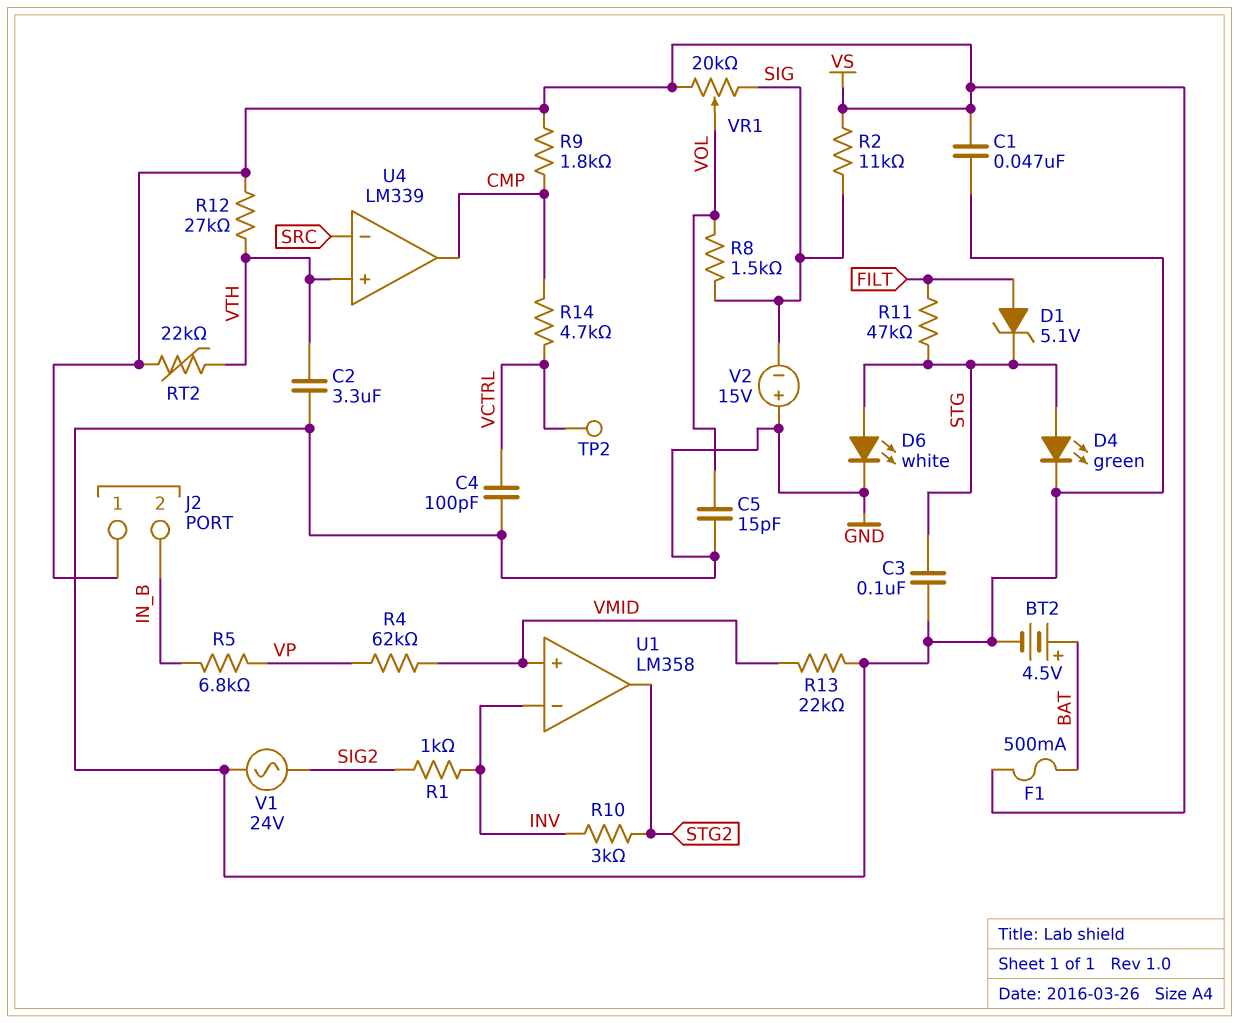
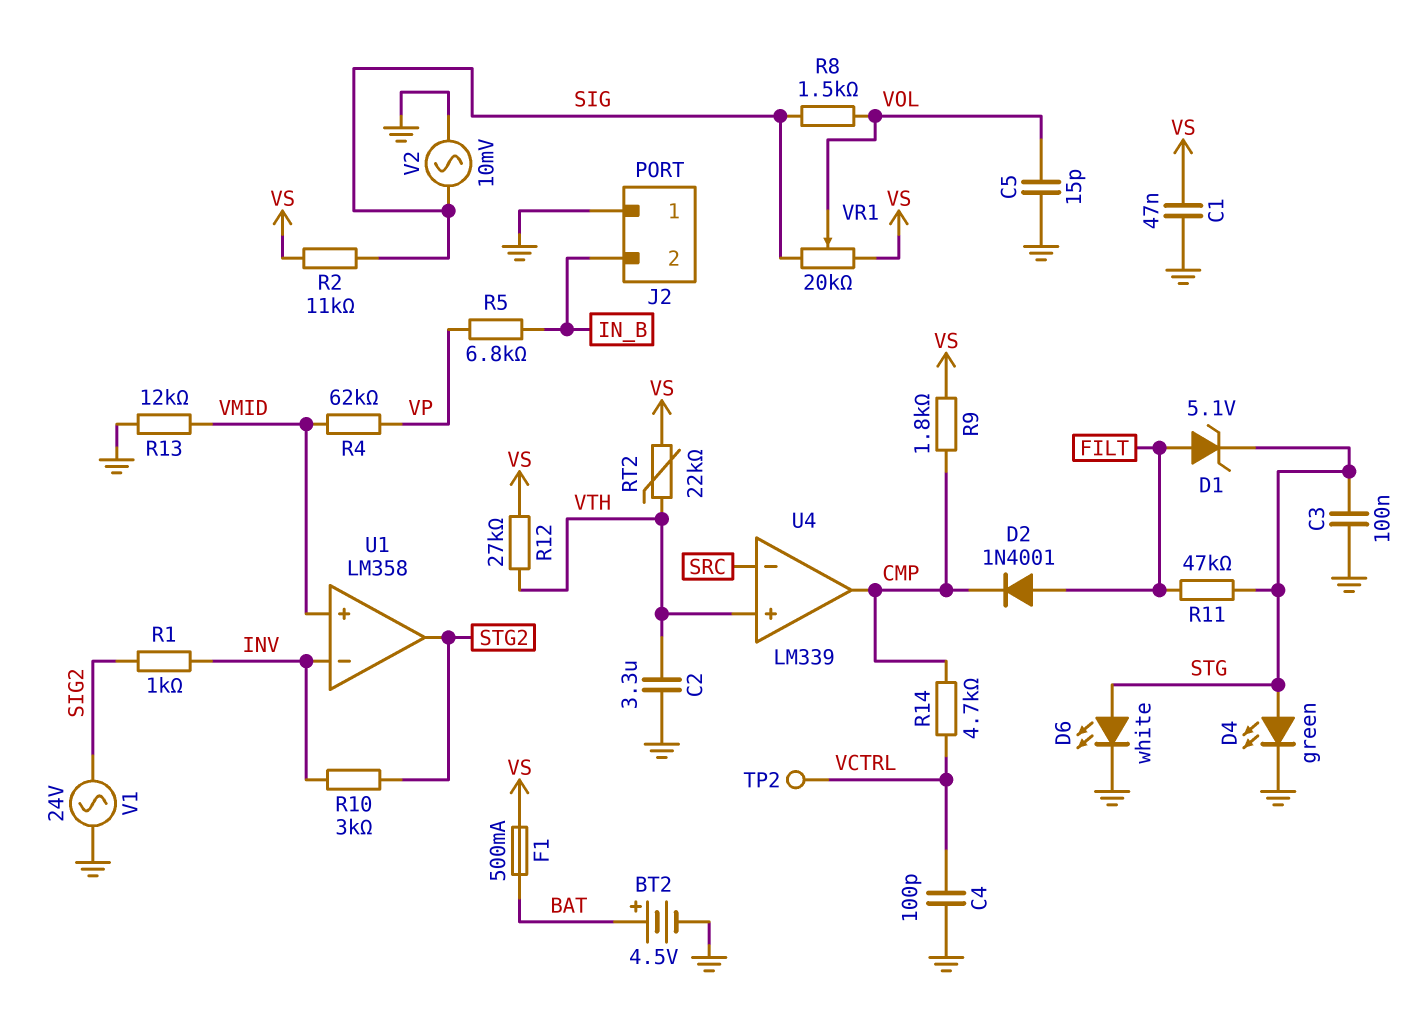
D2: none -> diode 1N4001 (A FILT, K CMP)
J2 pin 1: VS -> GND
R13: 22k (GND, VMID) -> 12k (GND, VMID)
V2: 15V (plus GND, minus SIG) -> AC 10mV (GND, SIG)

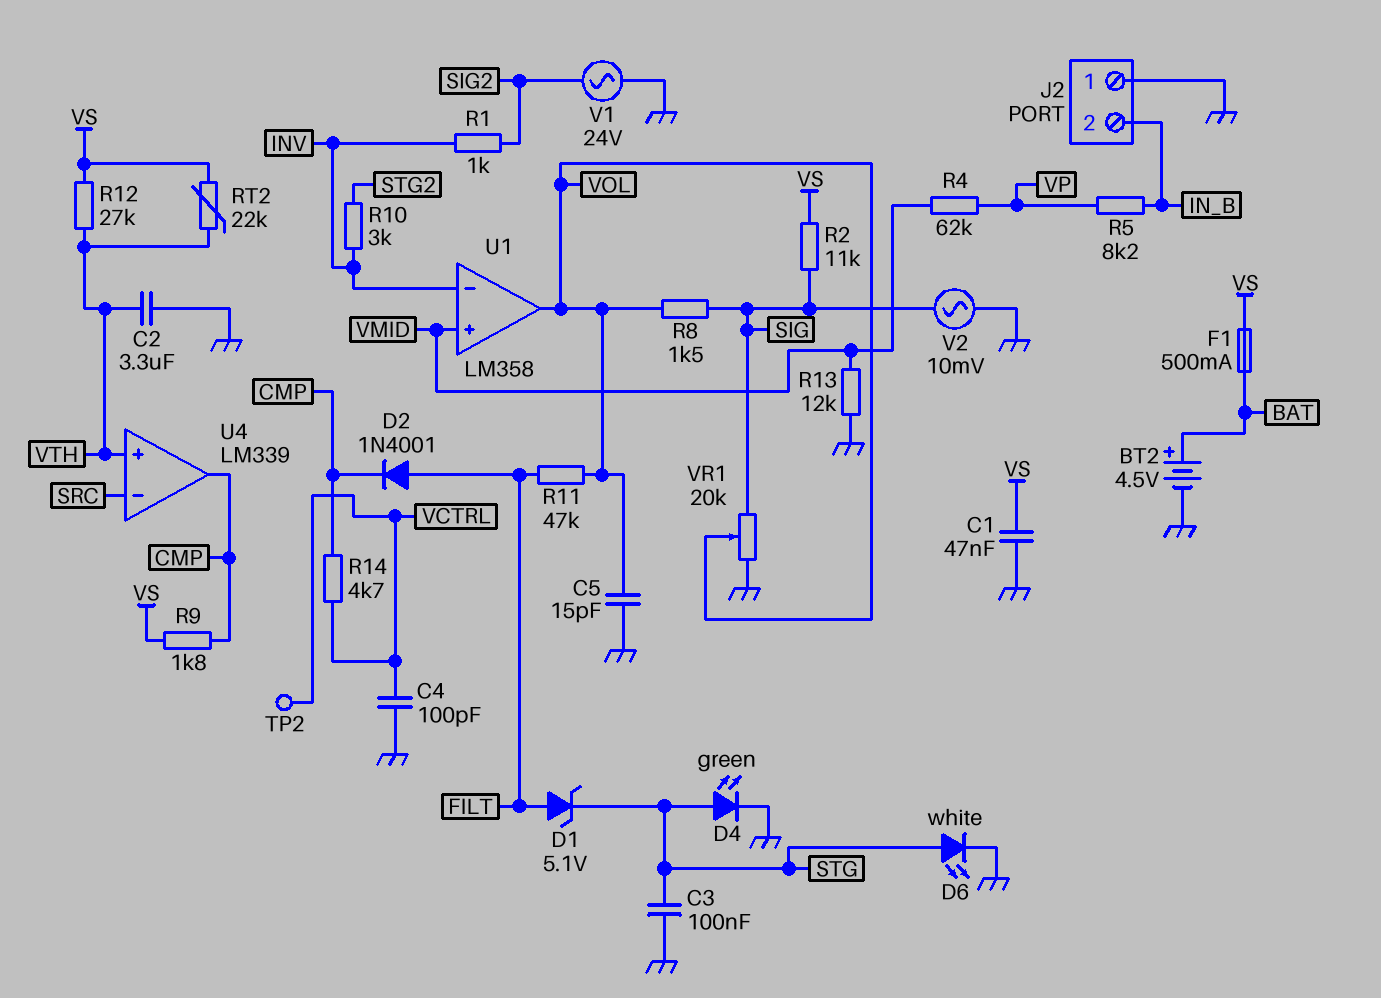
R5: 6.8k (IN_B, VP) -> 8.2k (IN_B, VP)
R11: 47k (FILT, STG) -> 47k (FILT, VOL)
U1 pin out: STG2 -> VOL
VR1: 20k (SIG, VS, wiper VOL) -> 20k (GND, SIG, wiper VOL)

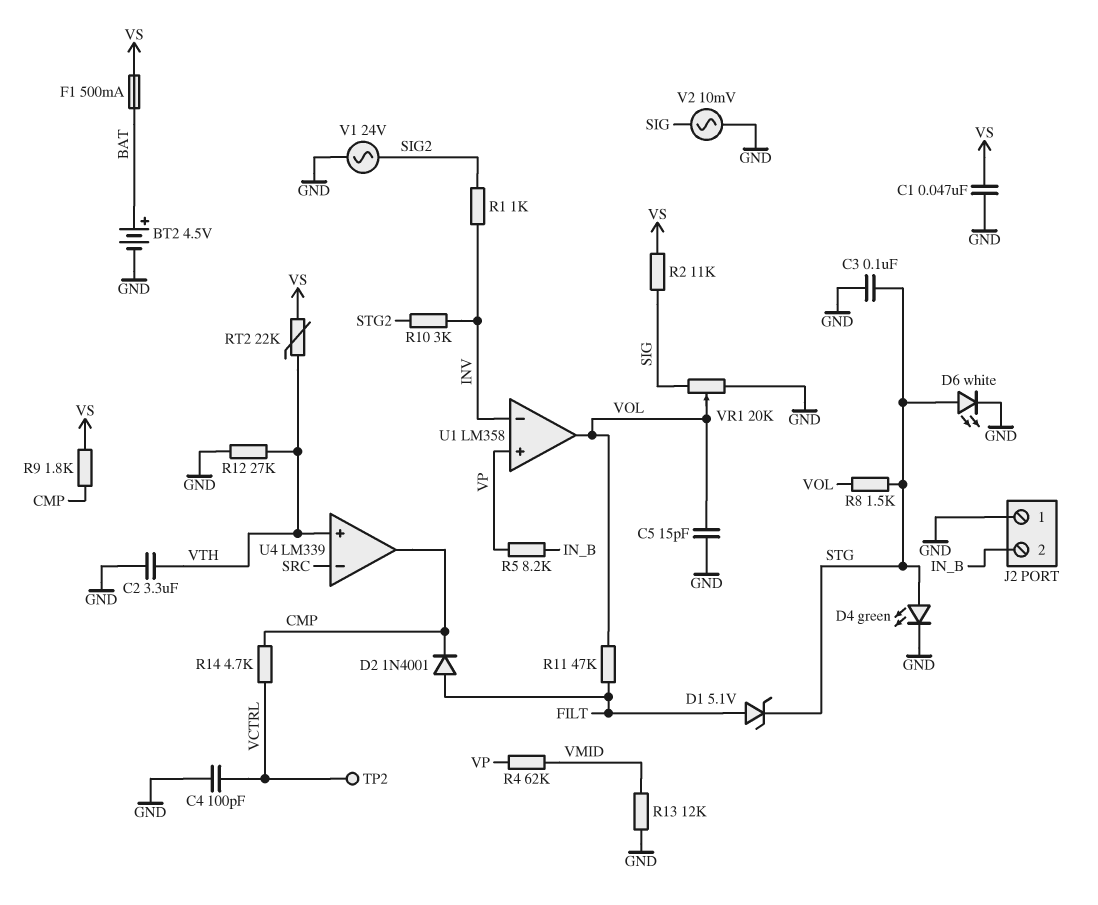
R8: 1.5k (SIG, VOL) -> 1.5k (STG, VOL)
R12: 27k (VS, VTH) -> 27k (GND, VTH)
U1 pin in+: VMID -> VP

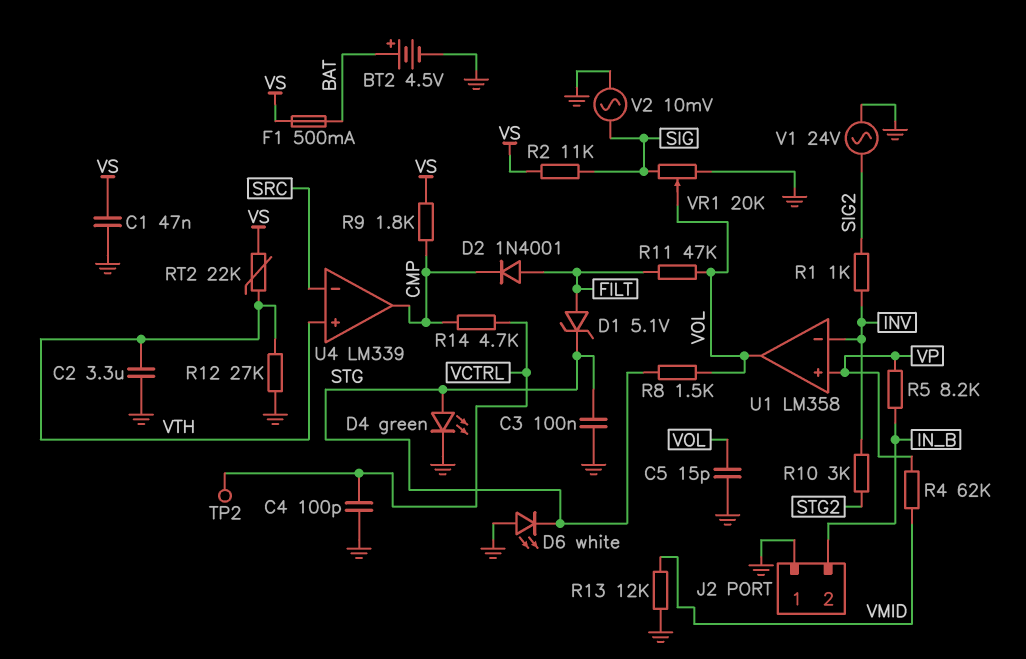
D6: LED white (A STG, K GND) -> LED white (A GND, K STG)

